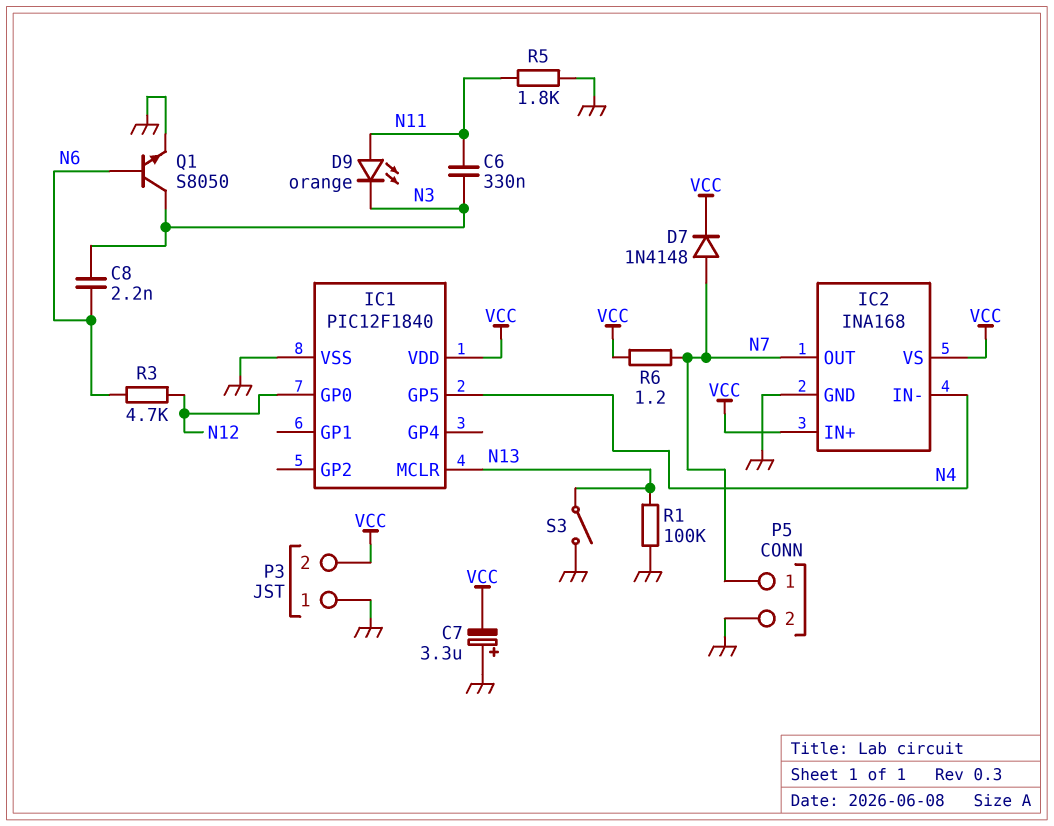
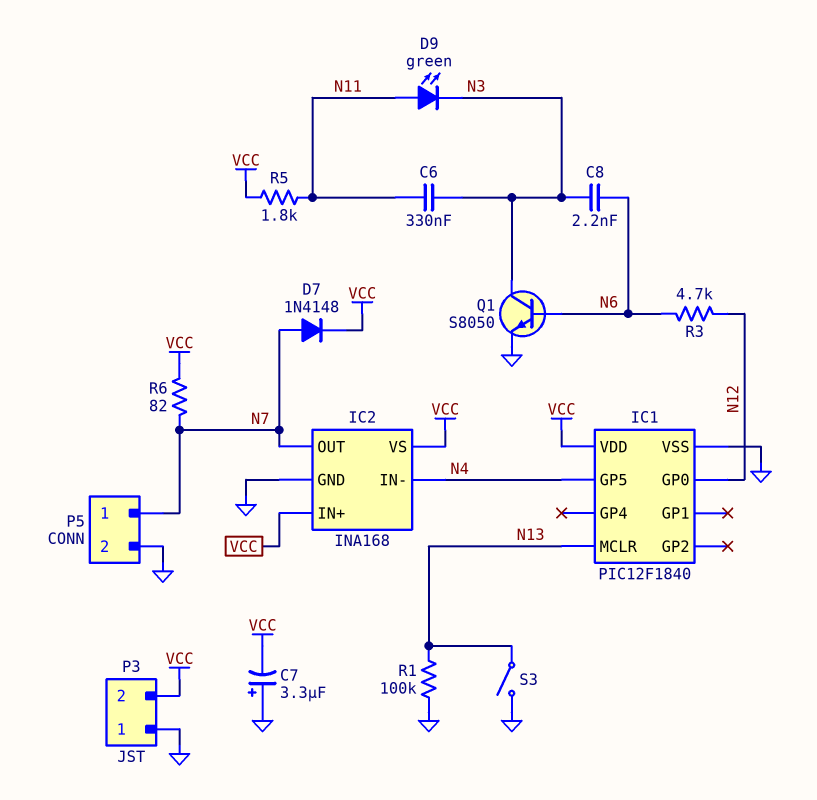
D9: LED orange (A N11, K N3) -> LED green (A N11, K N3)
R5: 1.8k (GND, N11) -> 1.8k (N11, VCC)
R6: 1.2 (N7, VCC) -> 82 (N7, VCC)

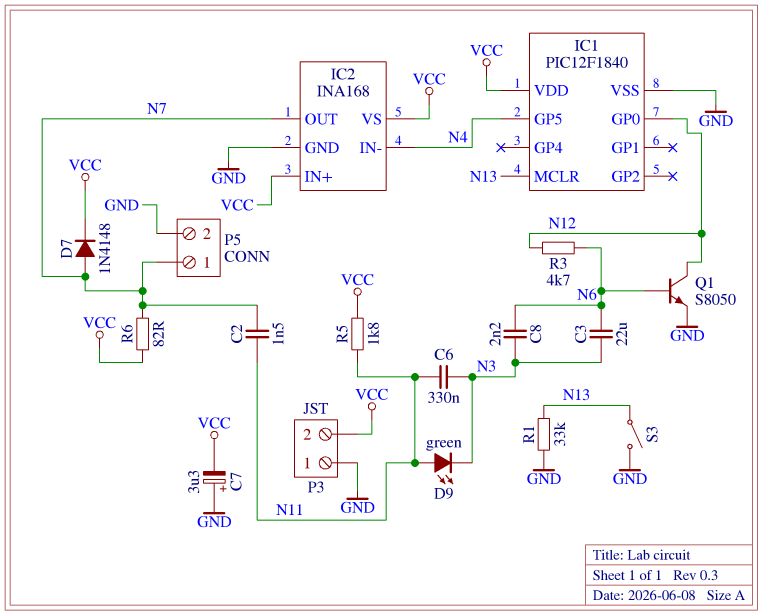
C2: none -> 1.5nF (N7, N11)
C3: none -> 22uF (N3, N6)
Q1: NPN S8050 (B N6, C N3, E GND) -> NPN S8050 (B N6, C N12, E GND)
R1: 100k (GND, N13) -> 33k (GND, N13)

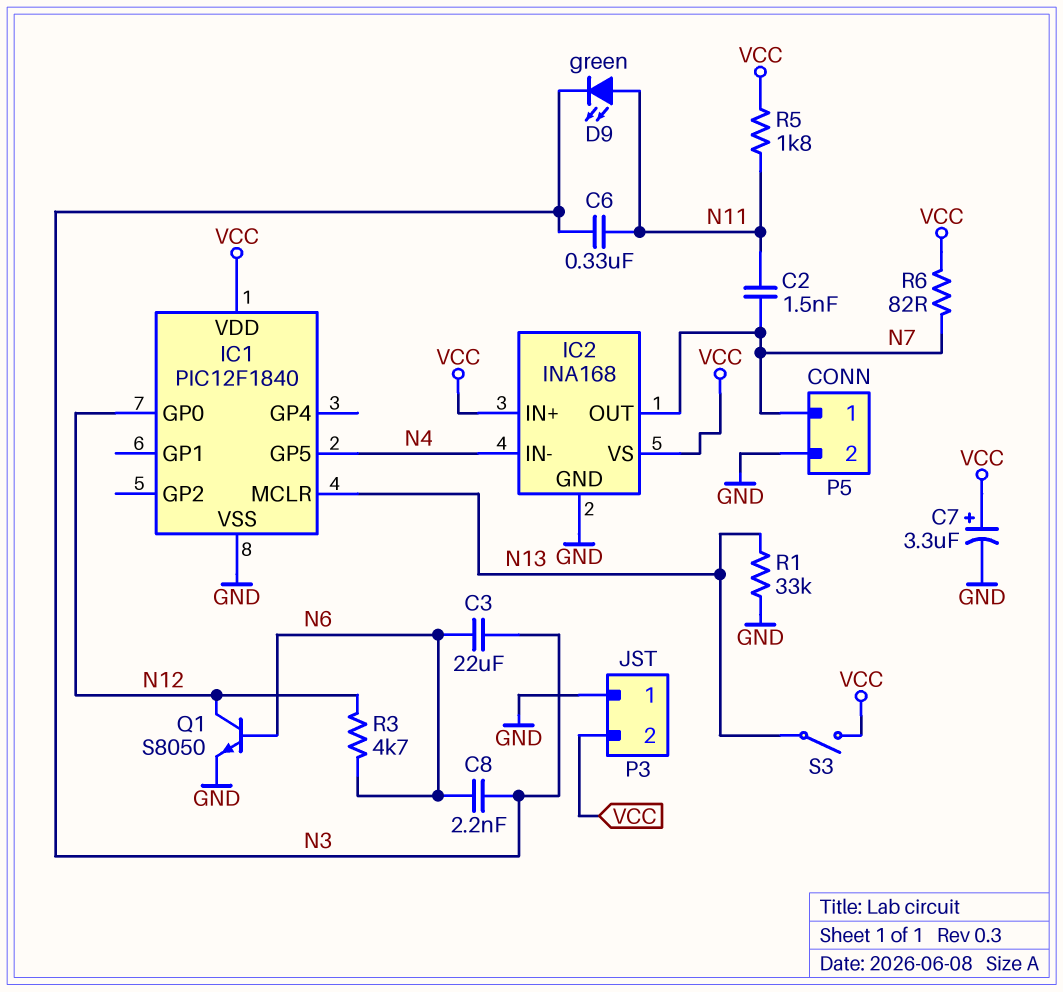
C7: 3.3uF (plus GND, minus VCC) -> 3.3uF (plus VCC, minus GND)
D7: diode 1N4148 (A N7, K VCC) -> none
S3: switch (GND, N13) -> switch (N13, VCC)

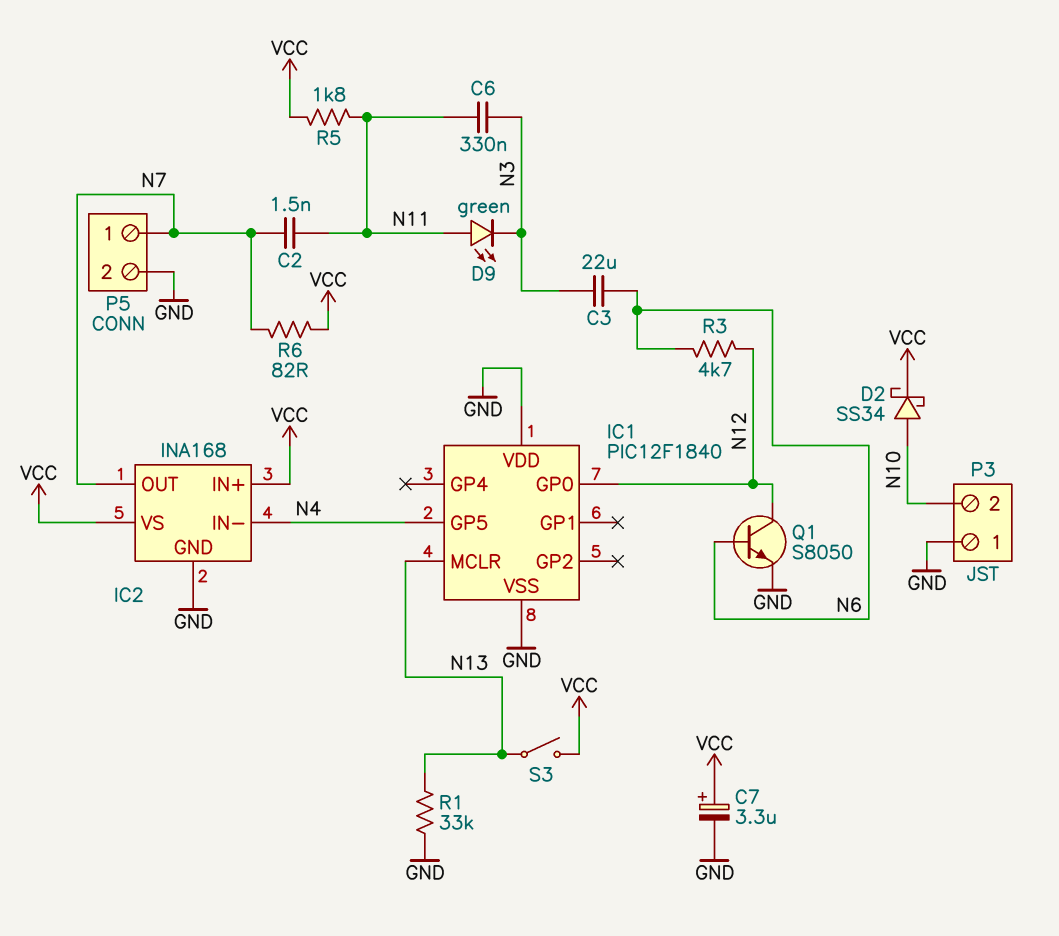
C8: 2.2nF (N3, N6) -> none
D2: none -> schottky SS34 (A N10, K VCC)
IC1 pin VDD: VCC -> GND
P3 pin 2: VCC -> N10

